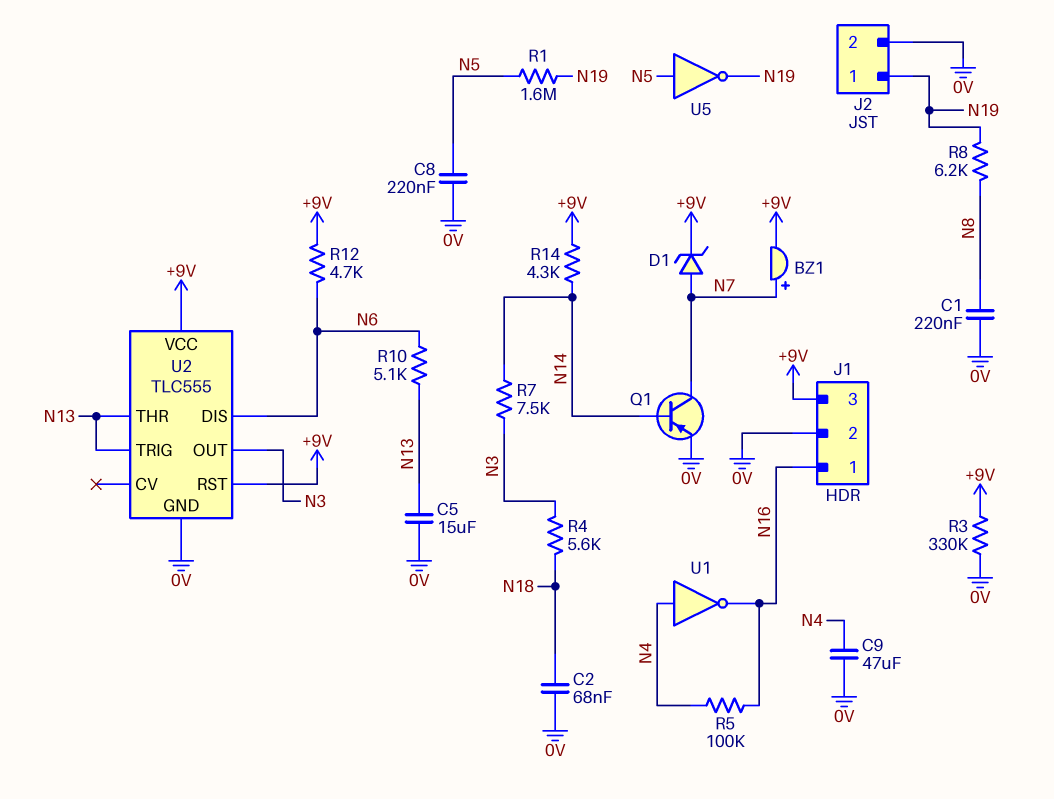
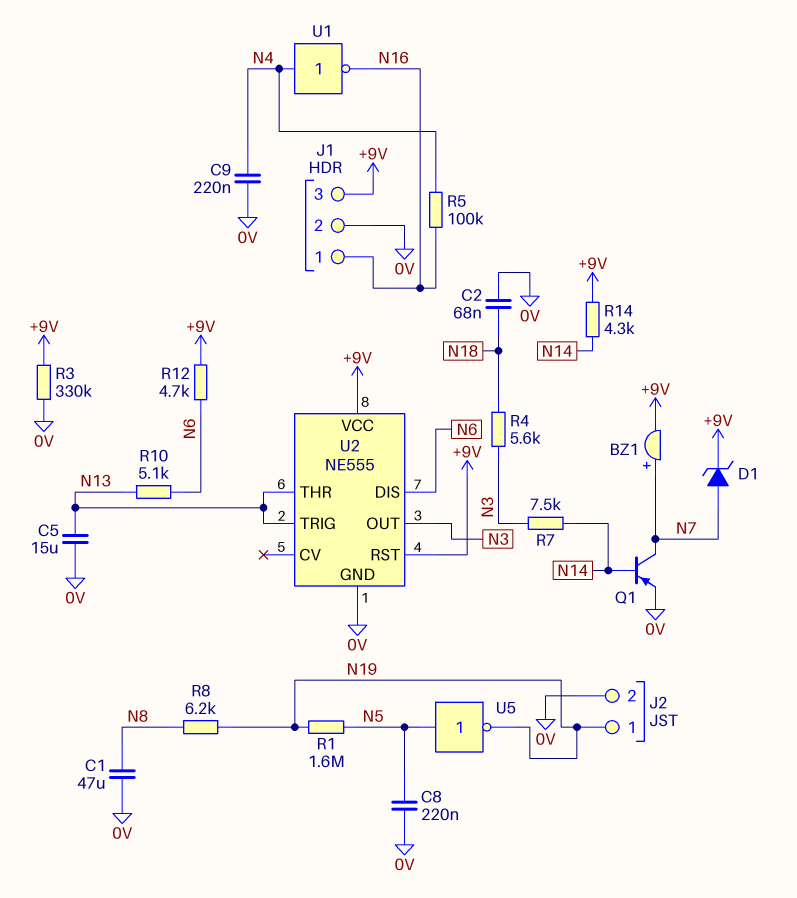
C1: 220nF (0V, N8) -> 47uF (0V, N8)
C9: 47uF (0V, N4) -> 220nF (0V, N4)
U2: TLC555 -> NE555

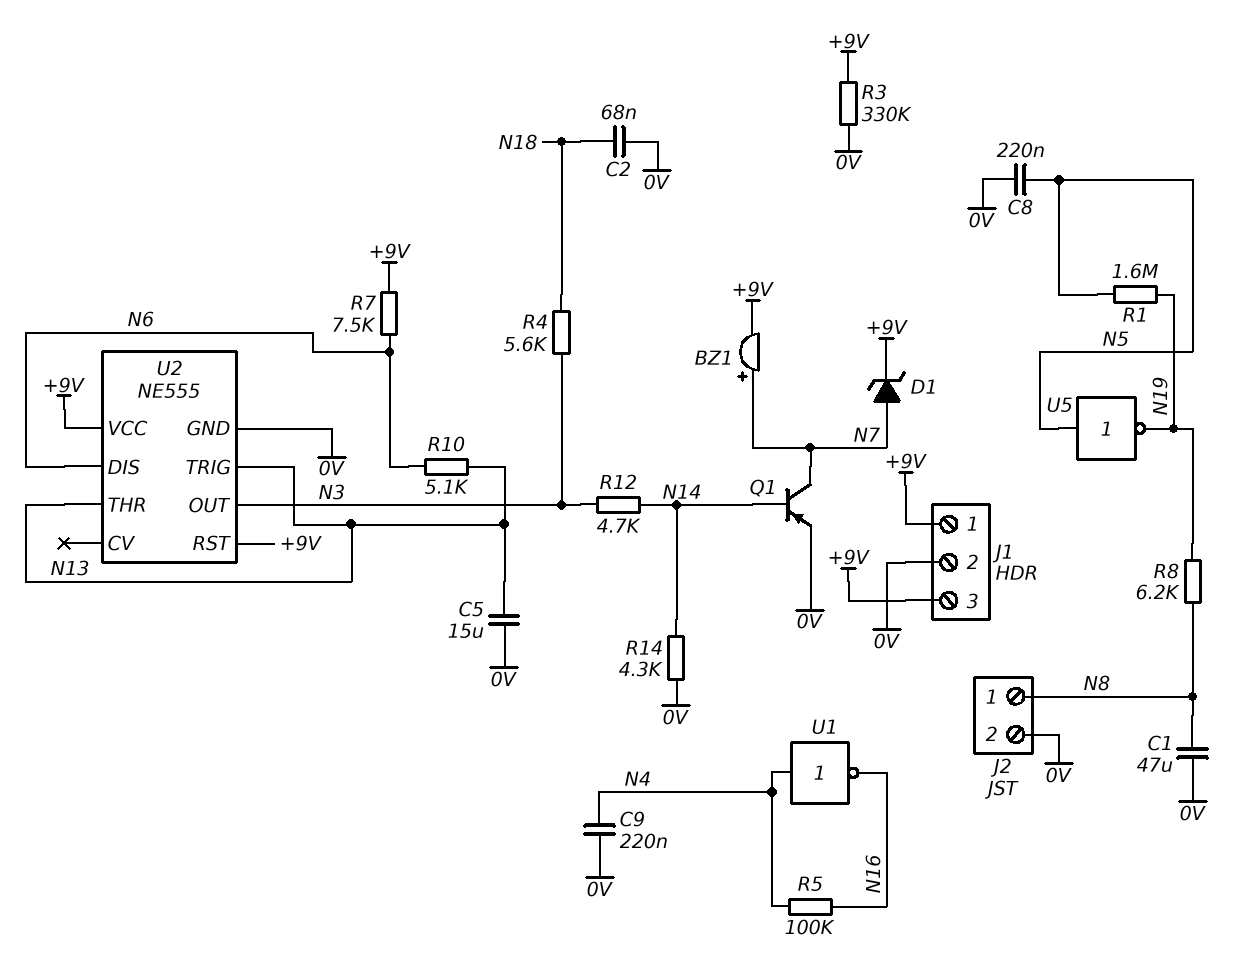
J1 pin 1: N16 -> +9V
J2 pin 1: N19 -> N8
R7: 7.5k (N3, N14) -> 7.5k (+9V, N6)
R12: 4.7k (+9V, N6) -> 4.7k (N3, N14)
R14: 4.3k (+9V, N14) -> 4.3k (0V, N14)

